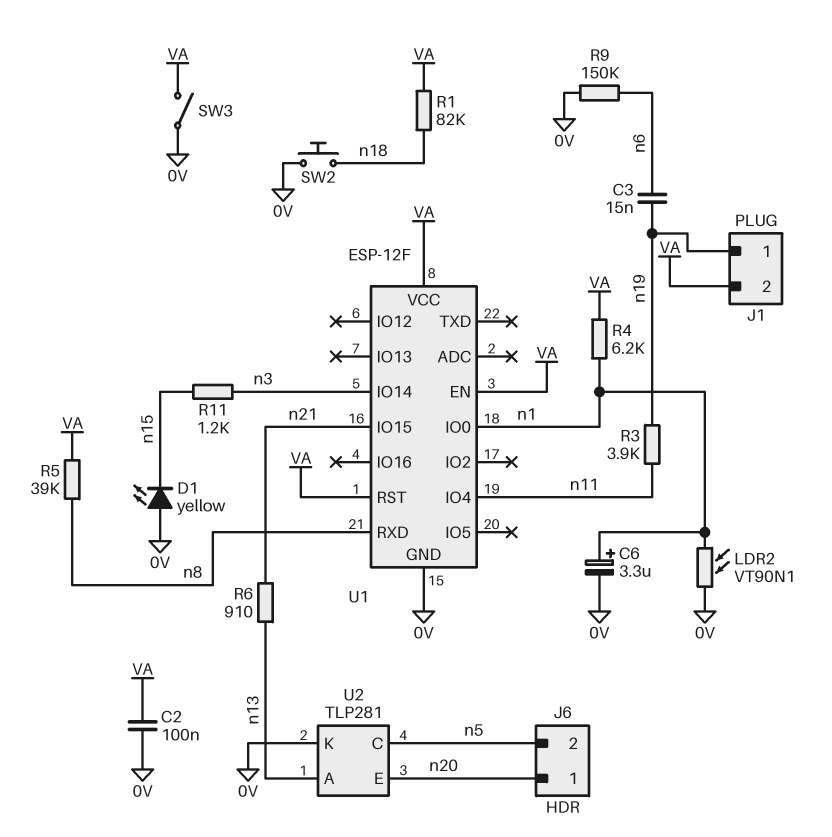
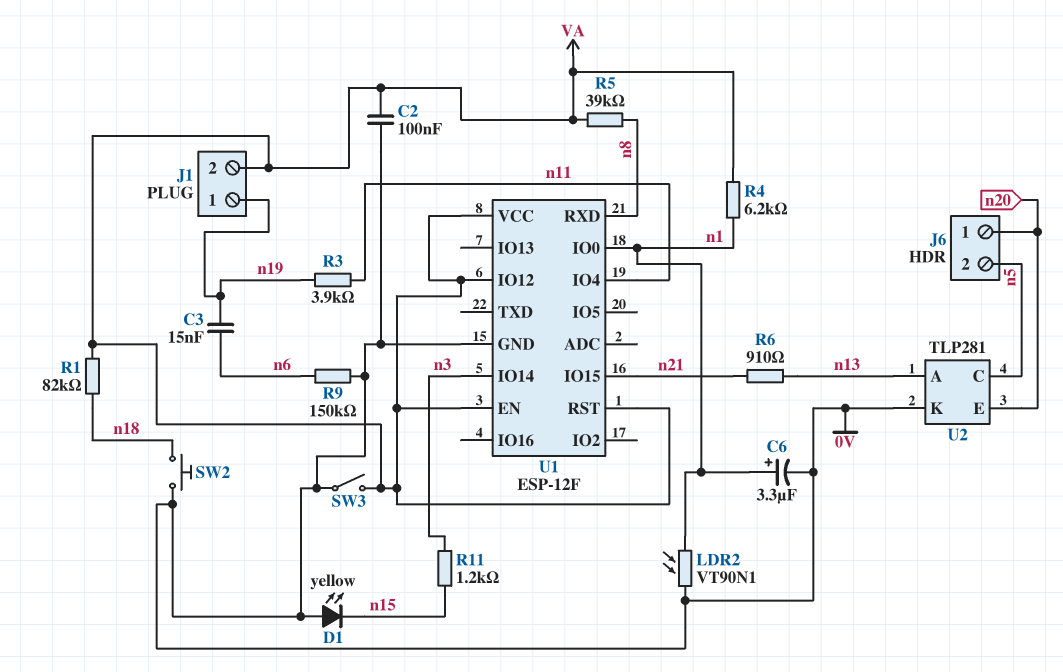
U1 pin IO12: none -> VA

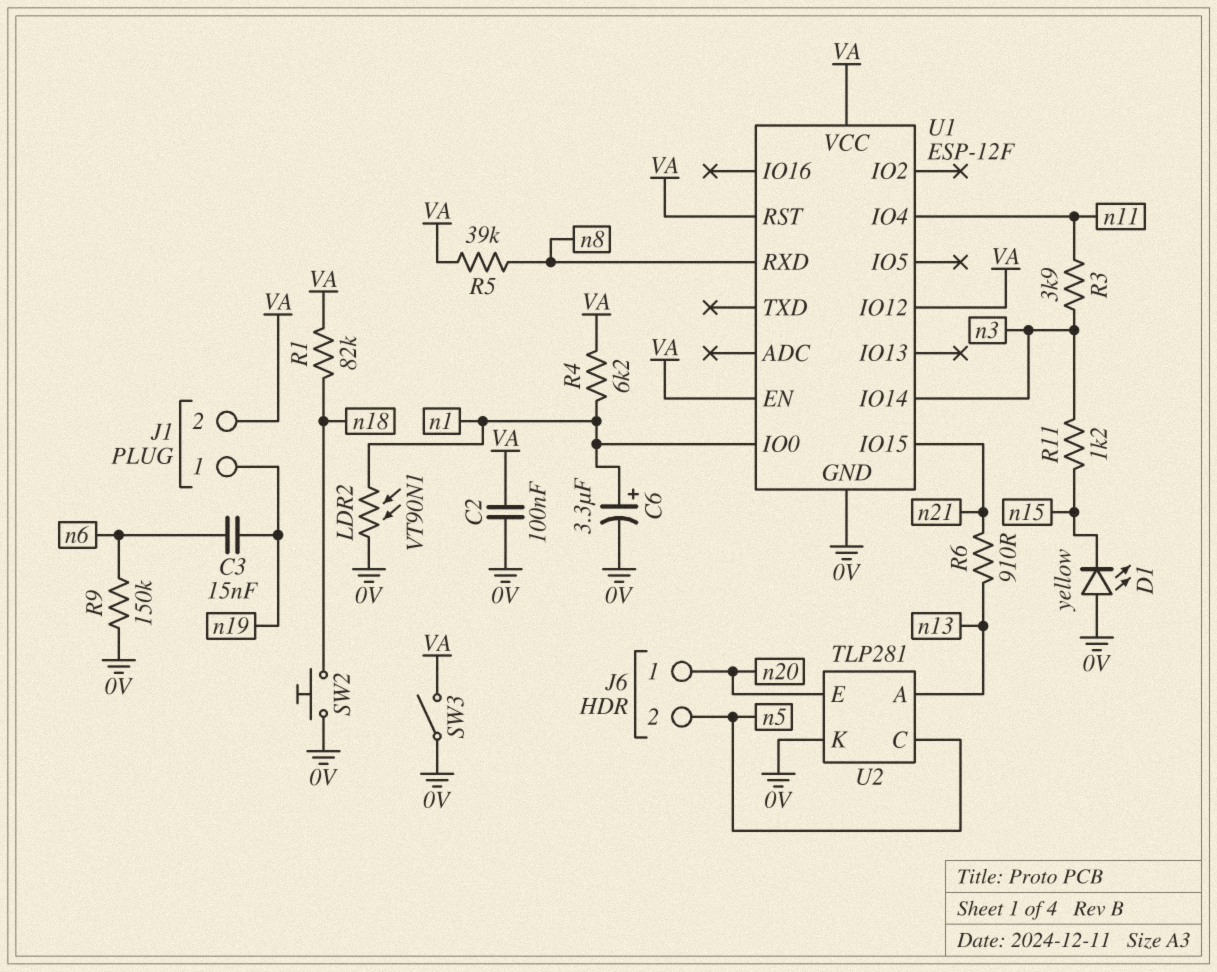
R3: 3.9k (n11, n19) -> 3.9k (n3, n11)

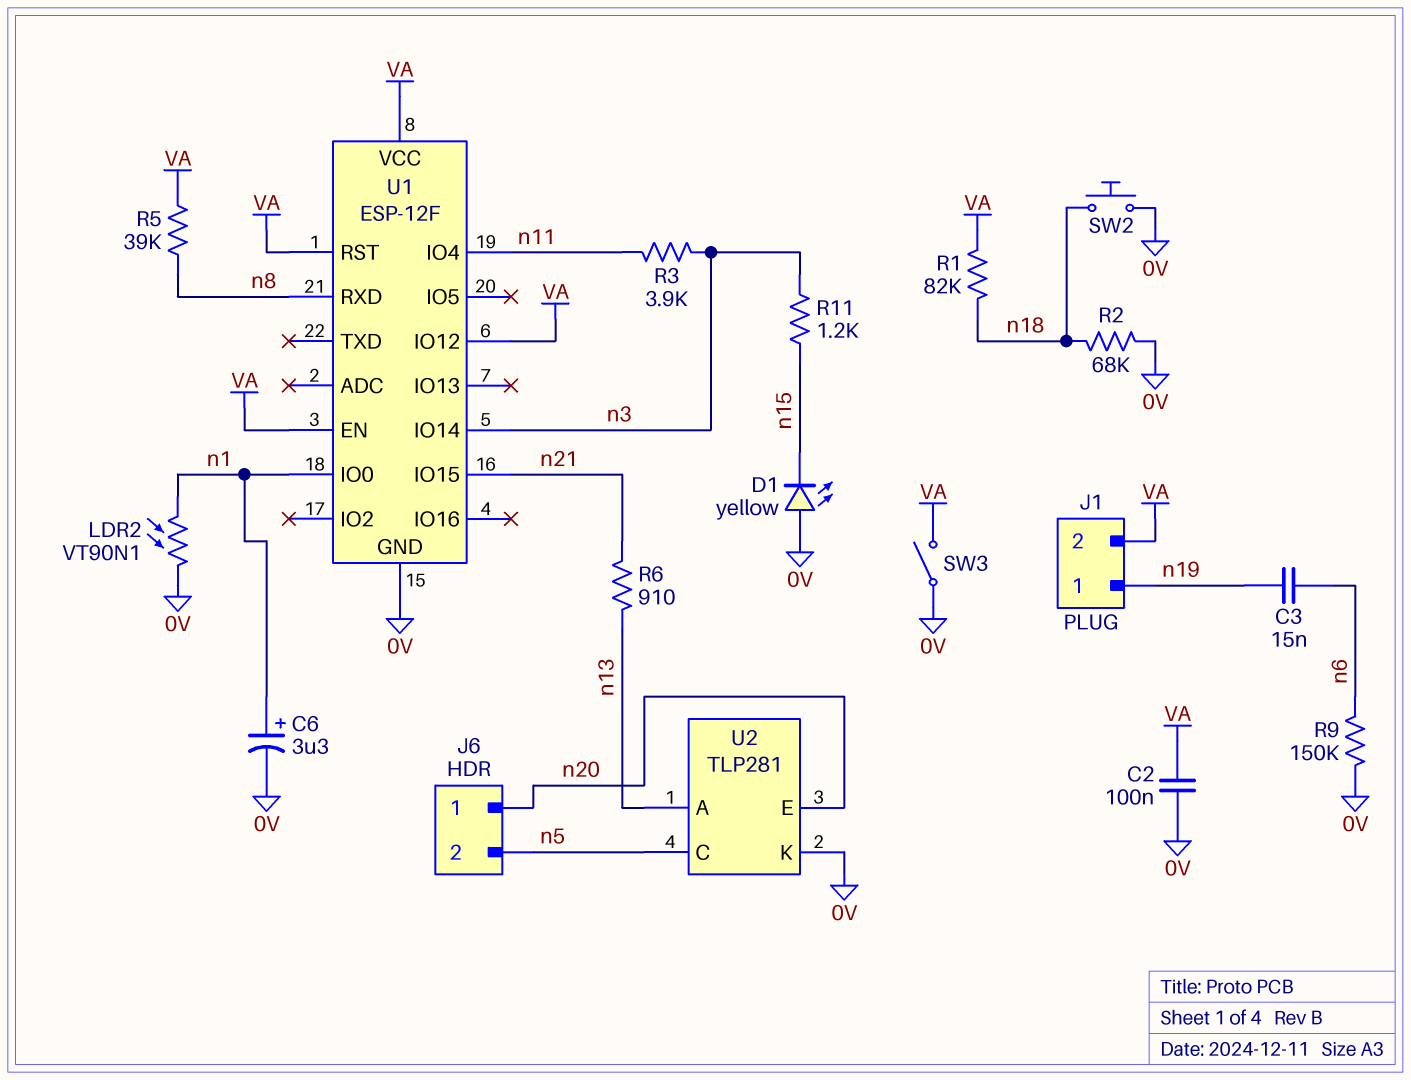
R2: none -> 68k (0V, n18)
R4: 6.2k (VA, n1) -> none

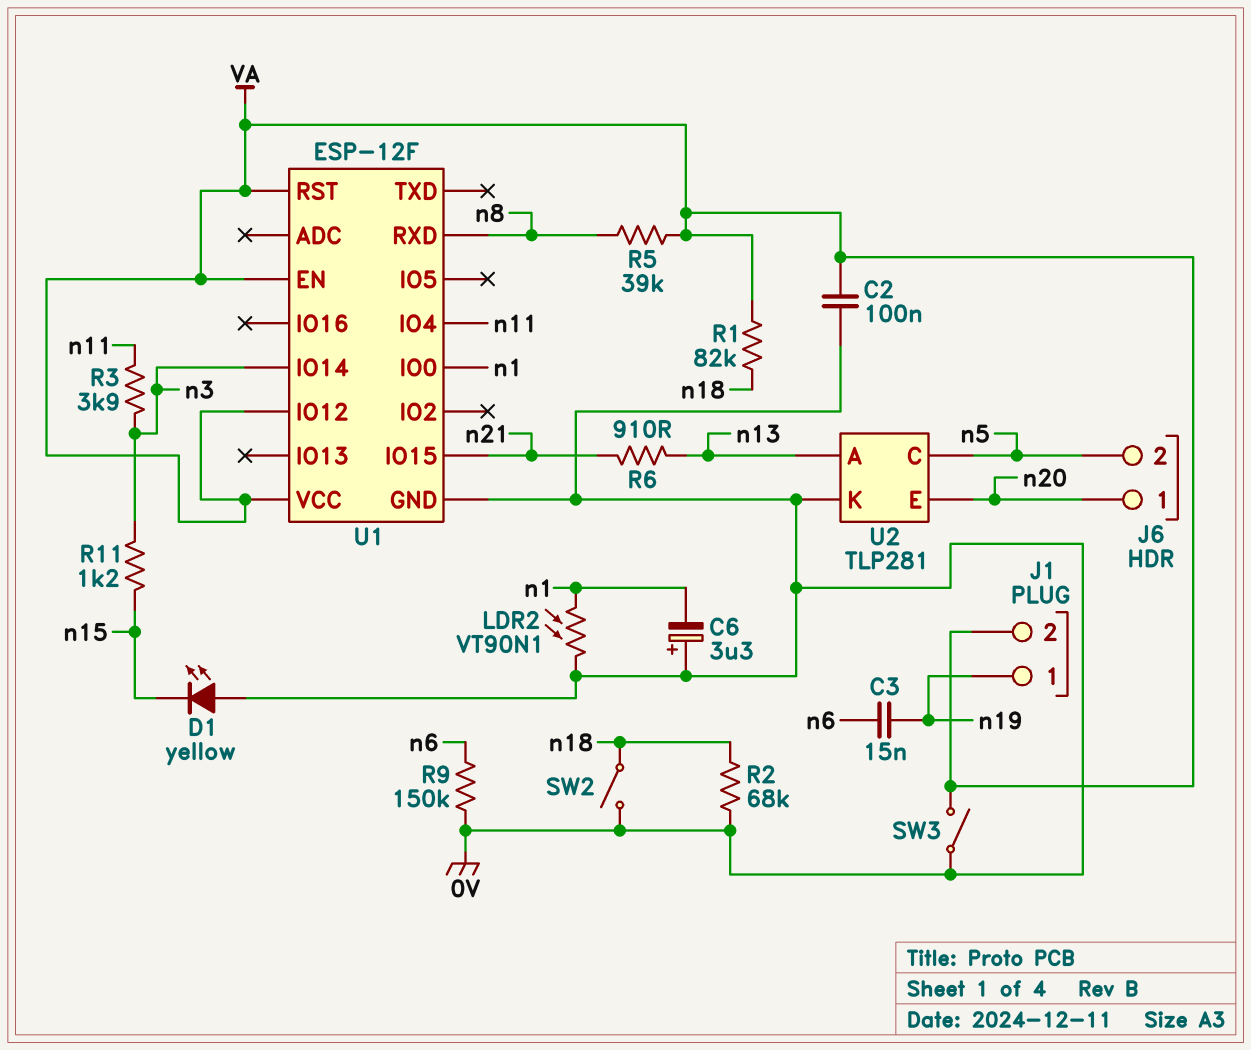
C6: 3.3uF (plus n1, minus 0V) -> 3.3uF (plus 0V, minus n1)
SW2: button (0V, n18) -> switch (0V, n18)

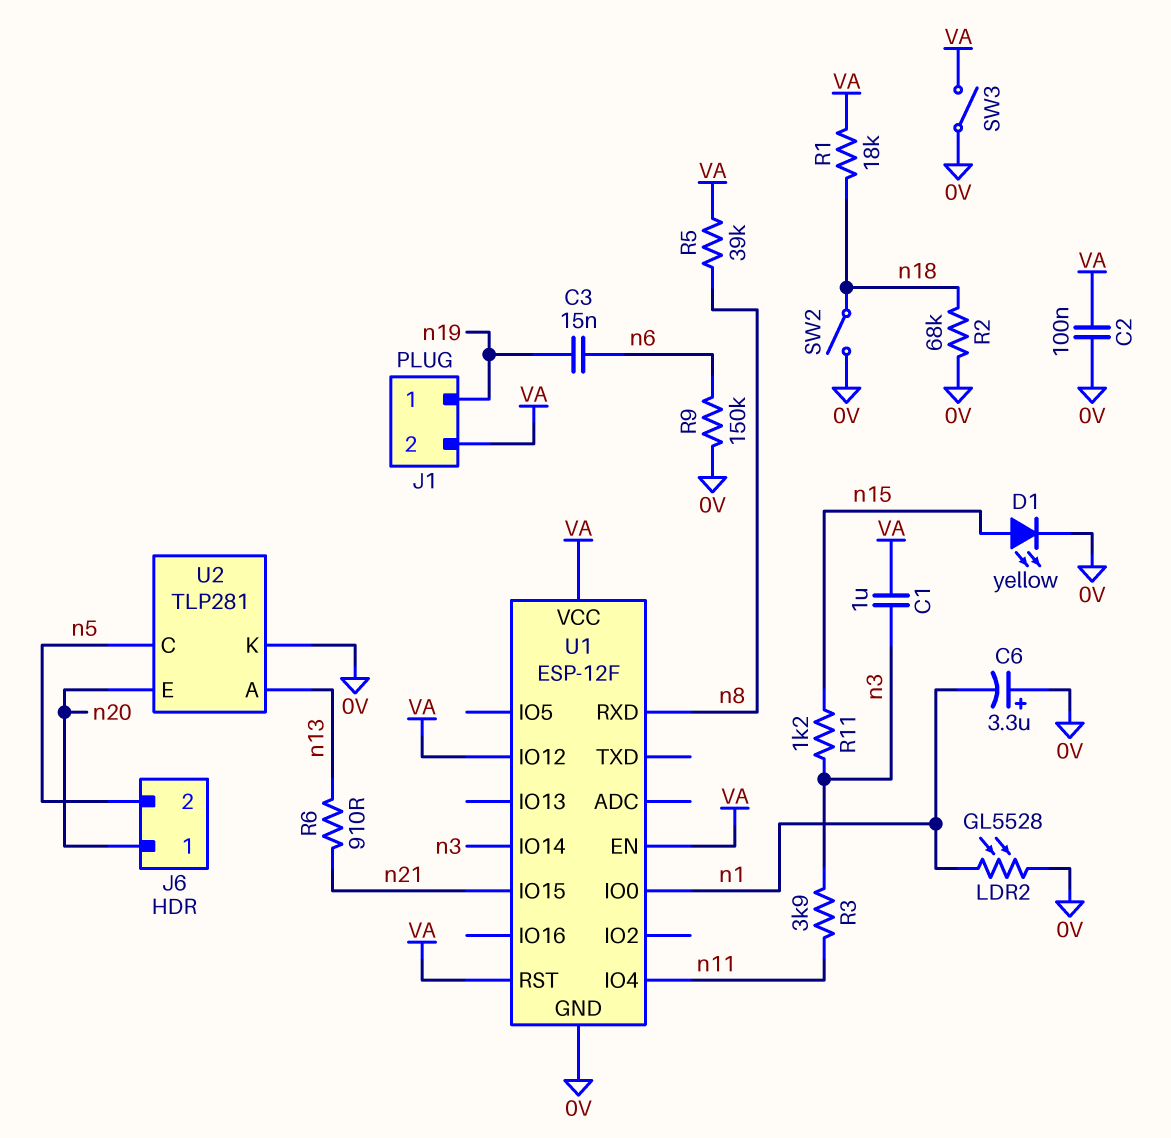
C1: none -> 1uF (VA, n3)
D1: LED yellow (A 0V, K n15) -> LED yellow (A n15, K 0V)
LDR2: VT90N1 (0V, n1) -> GL5528 (0V, n1)
R1: 82k (VA, n18) -> 18k (VA, n18)

